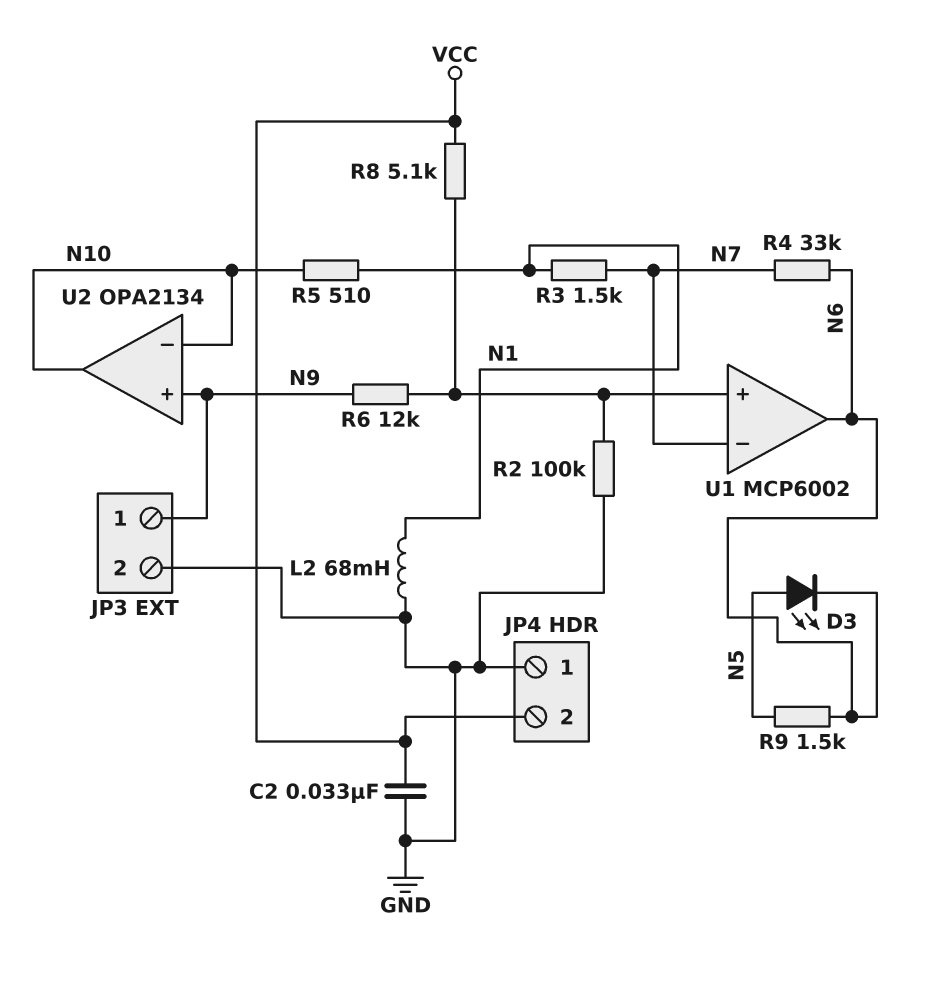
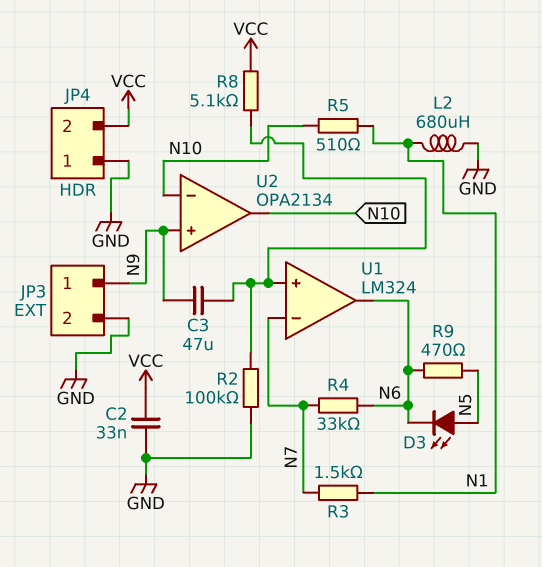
C3: none -> 47uF (N9, U1/in+)
L2: 68mH (GND, N1) -> 680uH (GND, N1)
R6: 12k (N9, U1/in+) -> none
R9: 1.5k (N5, N6) -> 470 (N5, N6)
U1: MCP6002 -> LM324

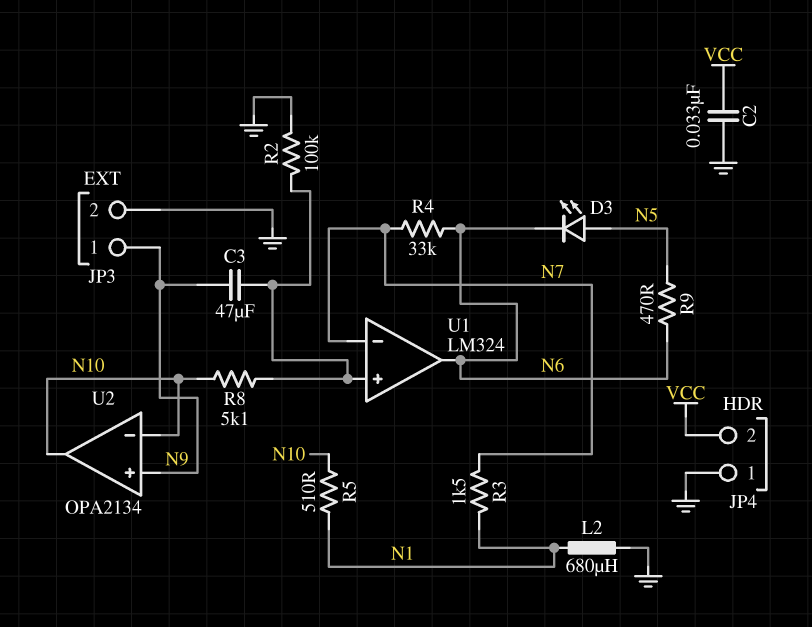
R8: 5.1k (U1/in+, VCC) -> 5.1k (N10, U1/in+)

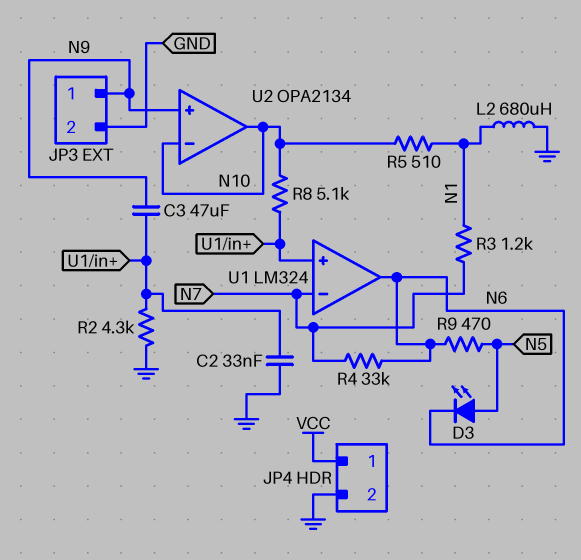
C2: 33nF (GND, VCC) -> 33nF (GND, U1/in+)
JP4 pin 1: GND -> VCC
JP4 pin 2: VCC -> GND
R2: 100k (GND, U1/in+) -> 4.3k (GND, U1/in+)
R3: 1.5k (N1, N7) -> 1.2k (N1, N7)

